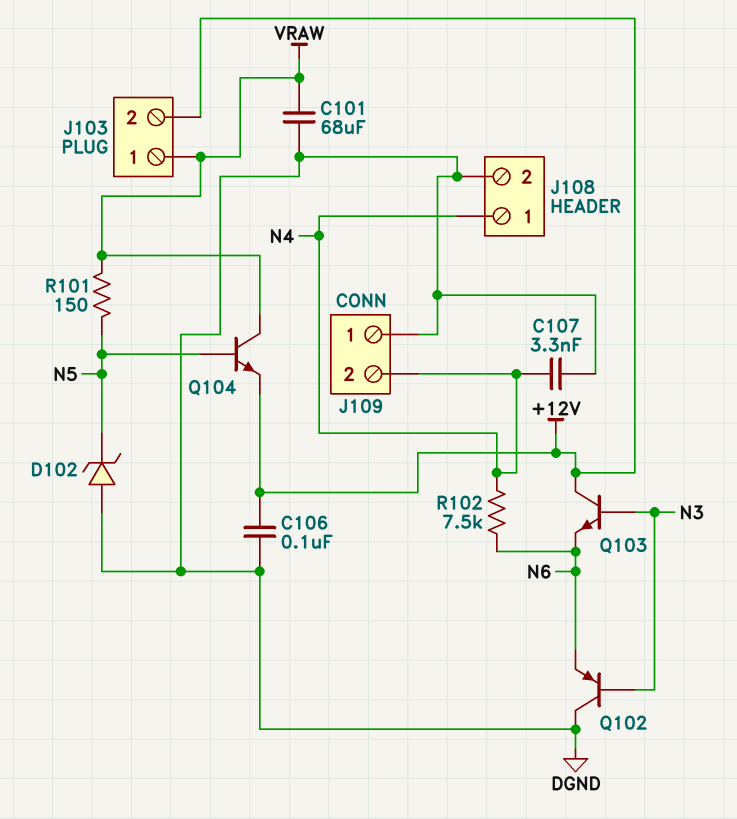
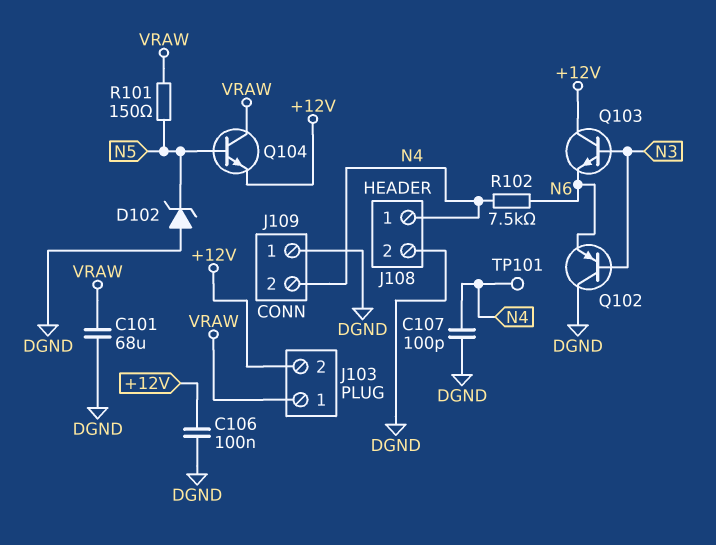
C107: 3.3nF (DGND, N4) -> 100pF (DGND, N4)
TP101: none -> test point (N4)

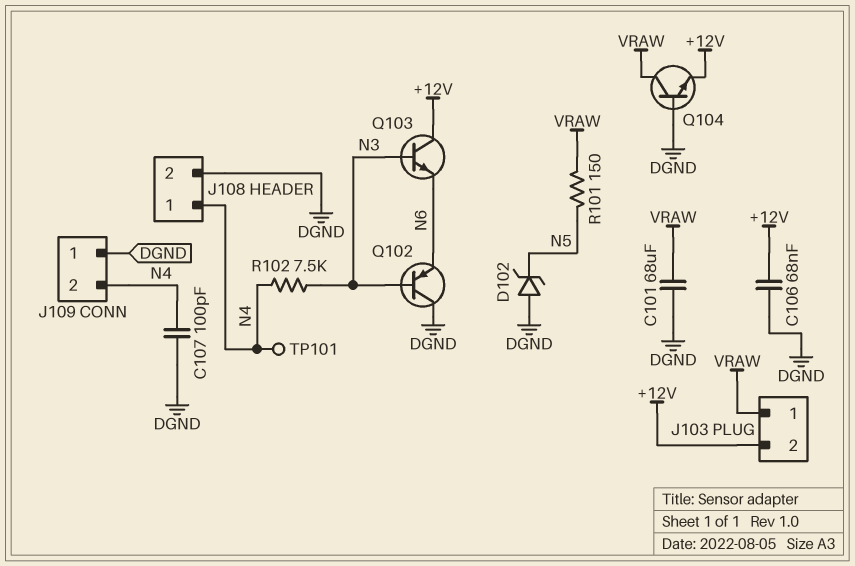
C106: 100nF (+12V, DGND) -> 68nF (+12V, DGND)
Q104: NPN (B N5, C VRAW, E +12V) -> NPN (B DGND, C VRAW, E +12V)
R102: 7.5k (N4, N6) -> 7.5k (N3, N4)

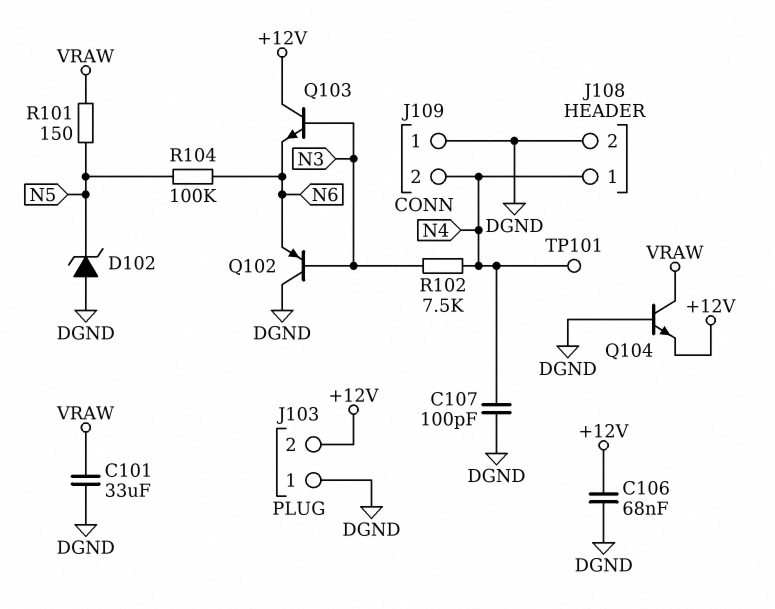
C101: 68uF (DGND, VRAW) -> 33uF (DGND, VRAW)
J103 pin 1: VRAW -> DGND
R104: none -> 100k (N5, N6)

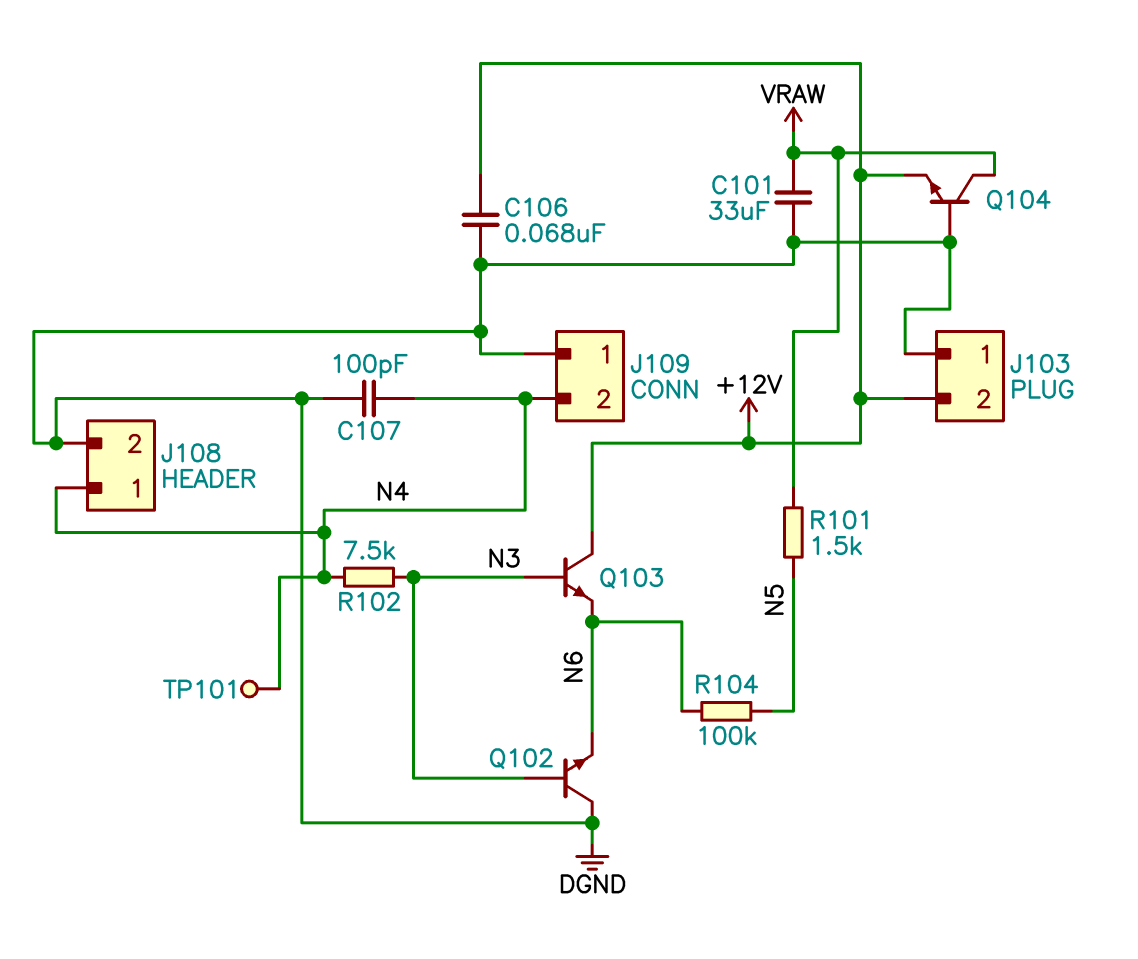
D102: zener (A DGND, K N5) -> none
Q102: PNP (B N3, C DGND, E N6) -> NPN (B N3, C DGND, E N6)
R101: 150 (N5, VRAW) -> 1.5k (N5, VRAW)

